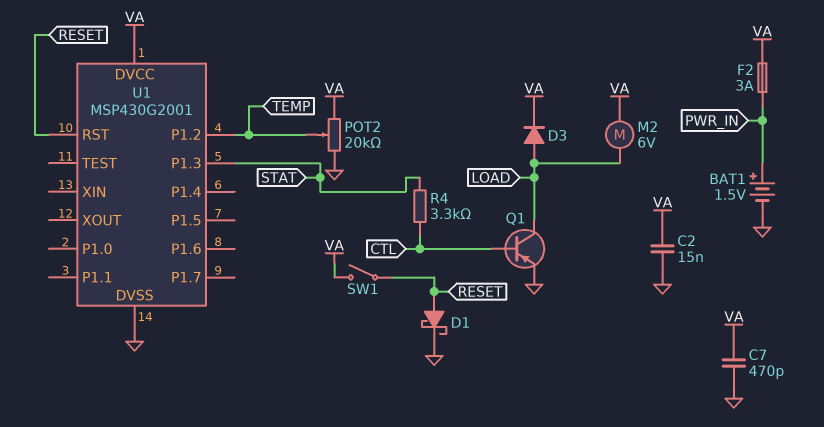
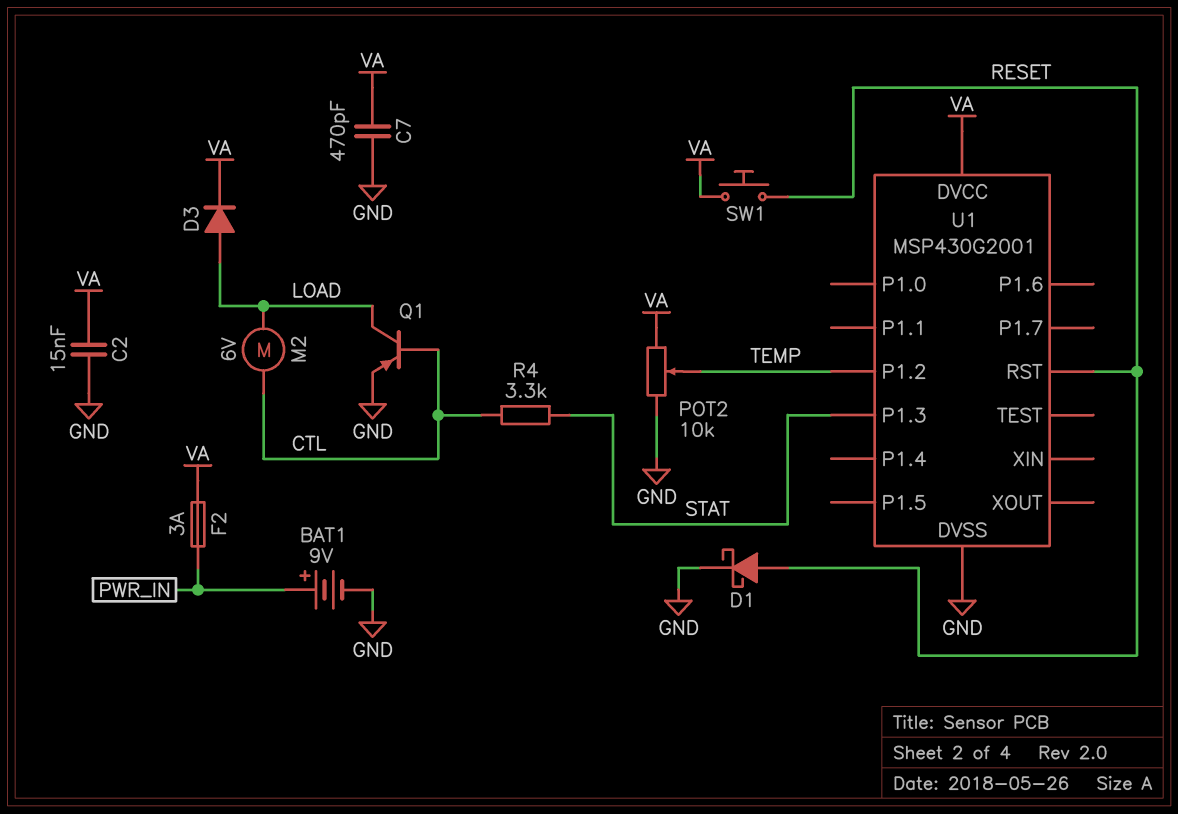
BAT1: 1.5V (plus PWR_IN, minus GND) -> 9V (plus PWR_IN, minus GND)
M2: motor 6V (LOAD, VA) -> motor 6V (CTL, LOAD)
POT2: 20k (GND, VA, wiper TEMP) -> 10k (GND, VA, wiper TEMP)
SW1: switch (RESET, VA) -> button (RESET, VA)

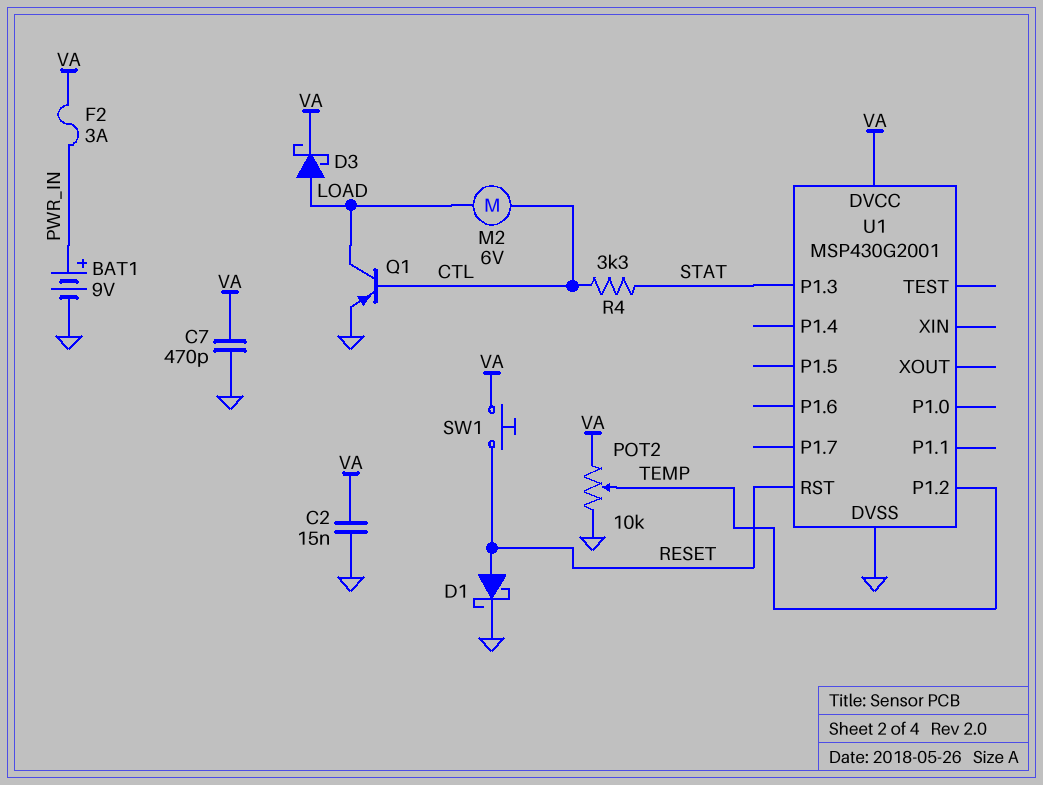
D3: diode (A LOAD, K VA) -> schottky (A LOAD, K VA)

